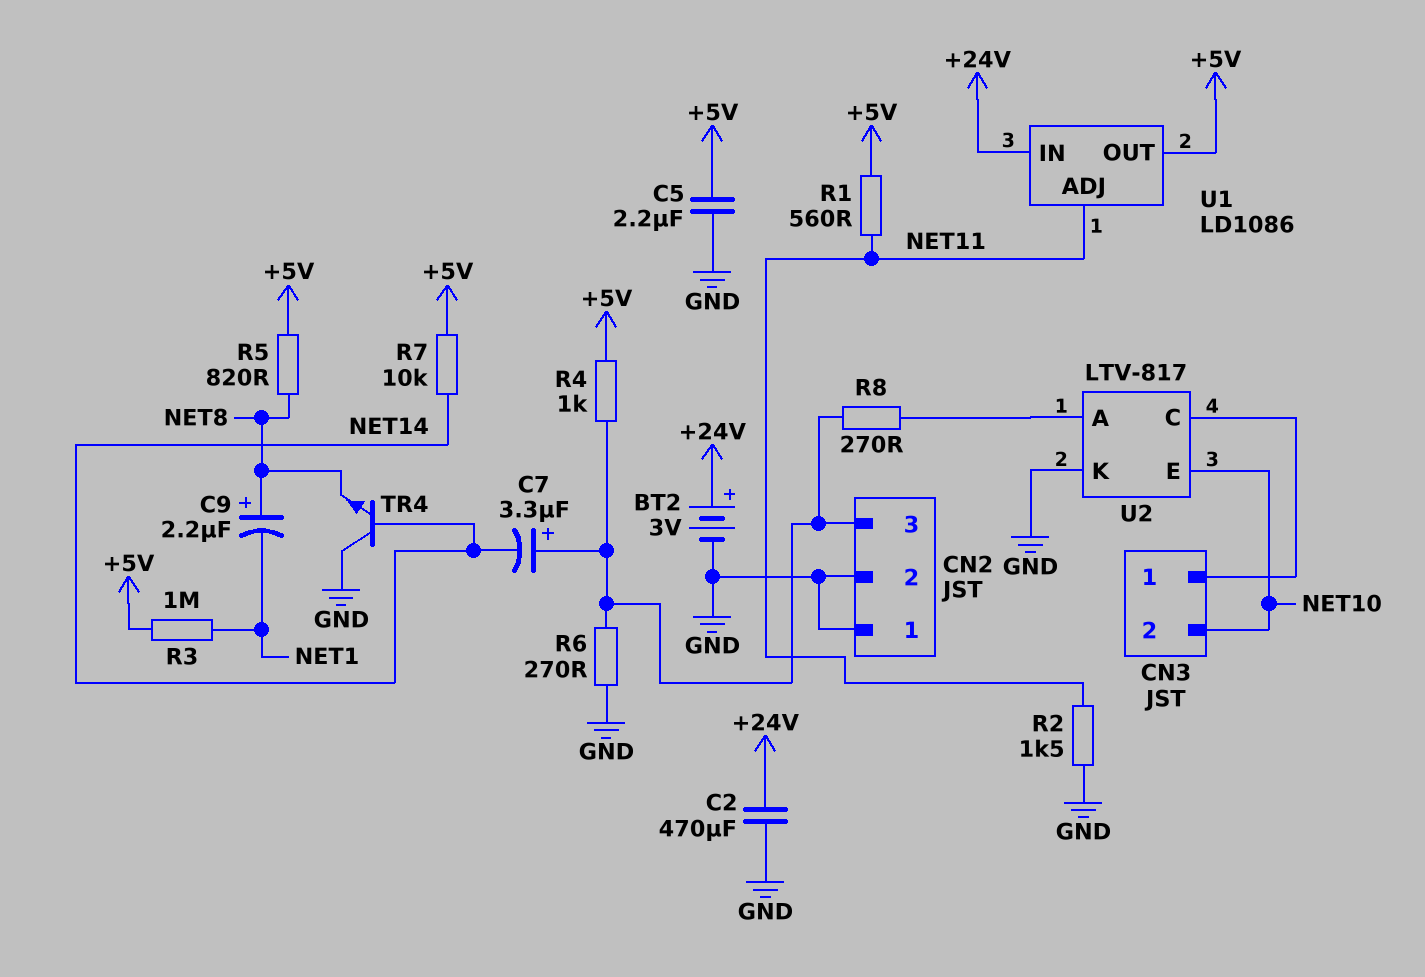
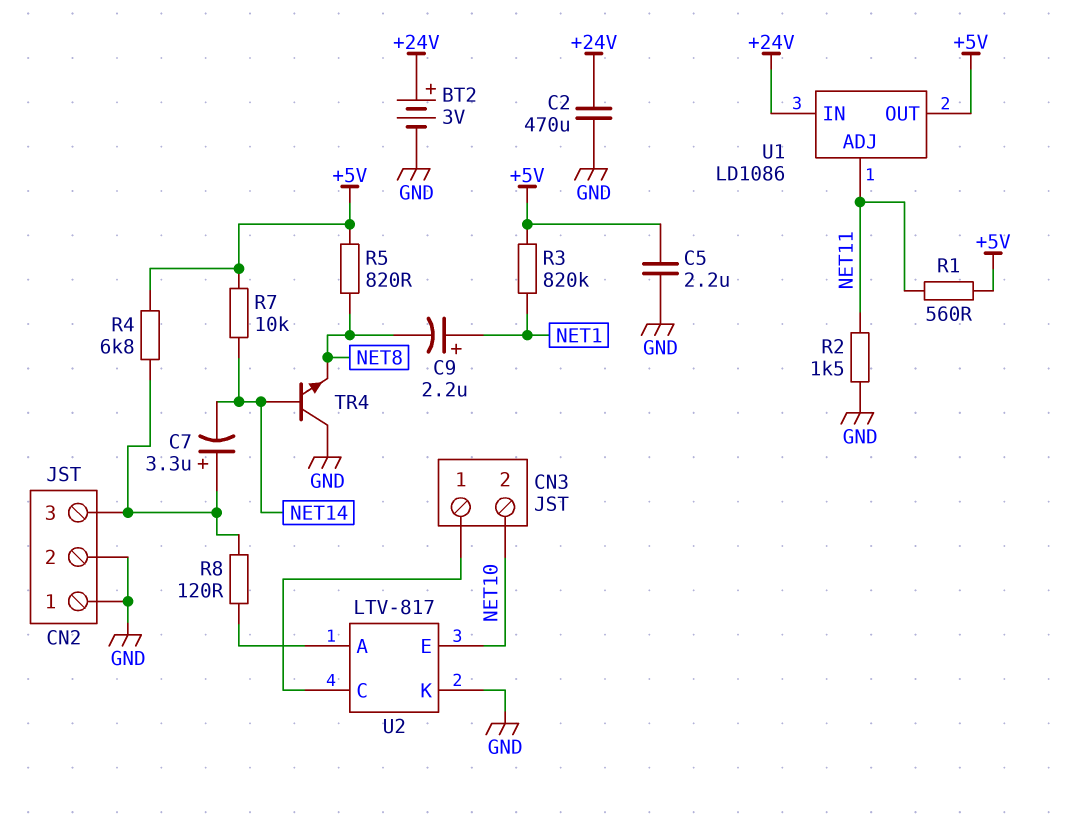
C9: 2.2uF (plus NET8, minus NET1) -> 2.2uF (plus NET1, minus NET8)
R3: 1M (+5V, NET1) -> 820k (+5V, NET1)
R4: 1k (+5V, CN2/3) -> 6.8k (+5V, CN2/3)
R6: 270 (CN2/3, GND) -> none
R8: 270 (CN2/3, U2/A) -> 120 (CN2/3, U2/A)

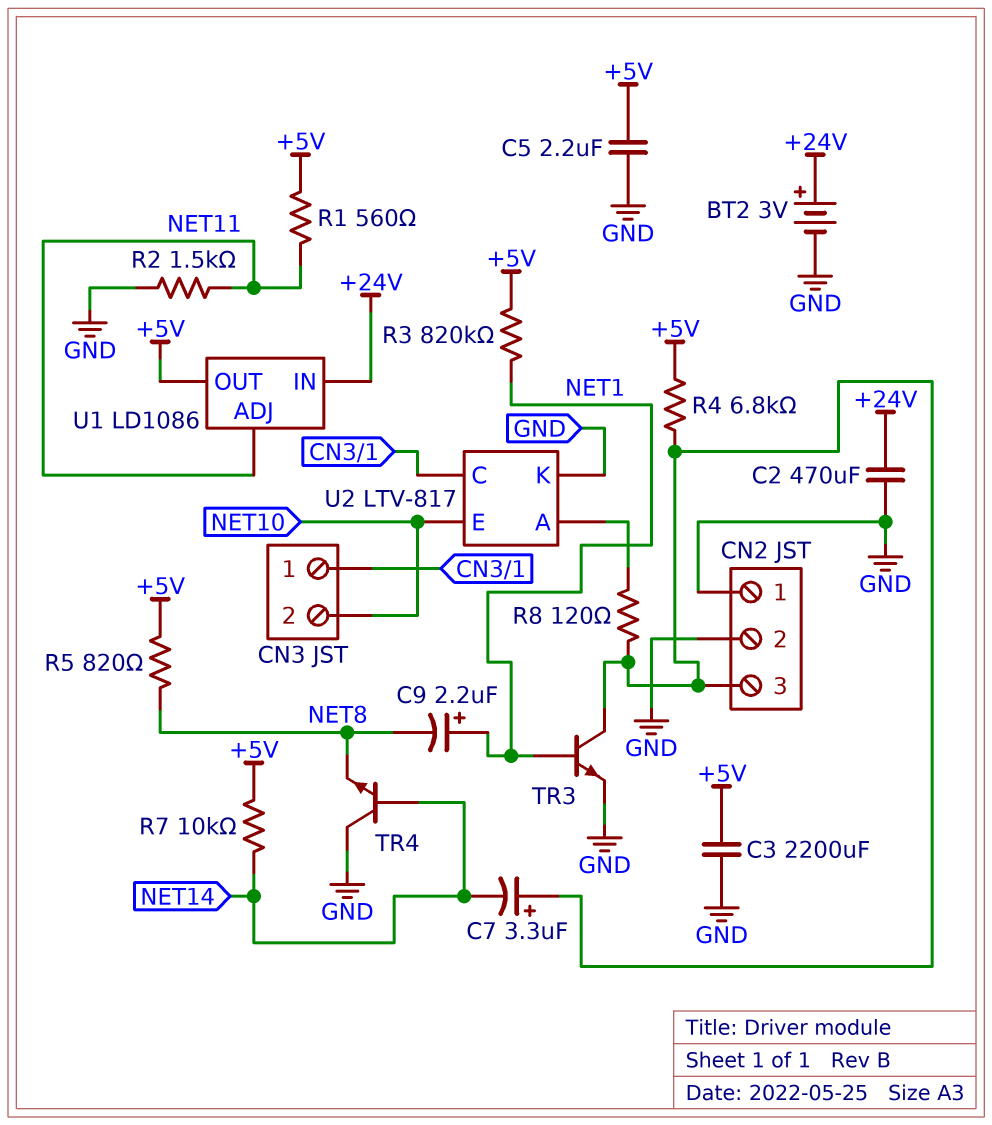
C3: none -> 2200uF (+5V, GND)
TR3: none -> NPN (B NET1, C CN2/3, E GND)

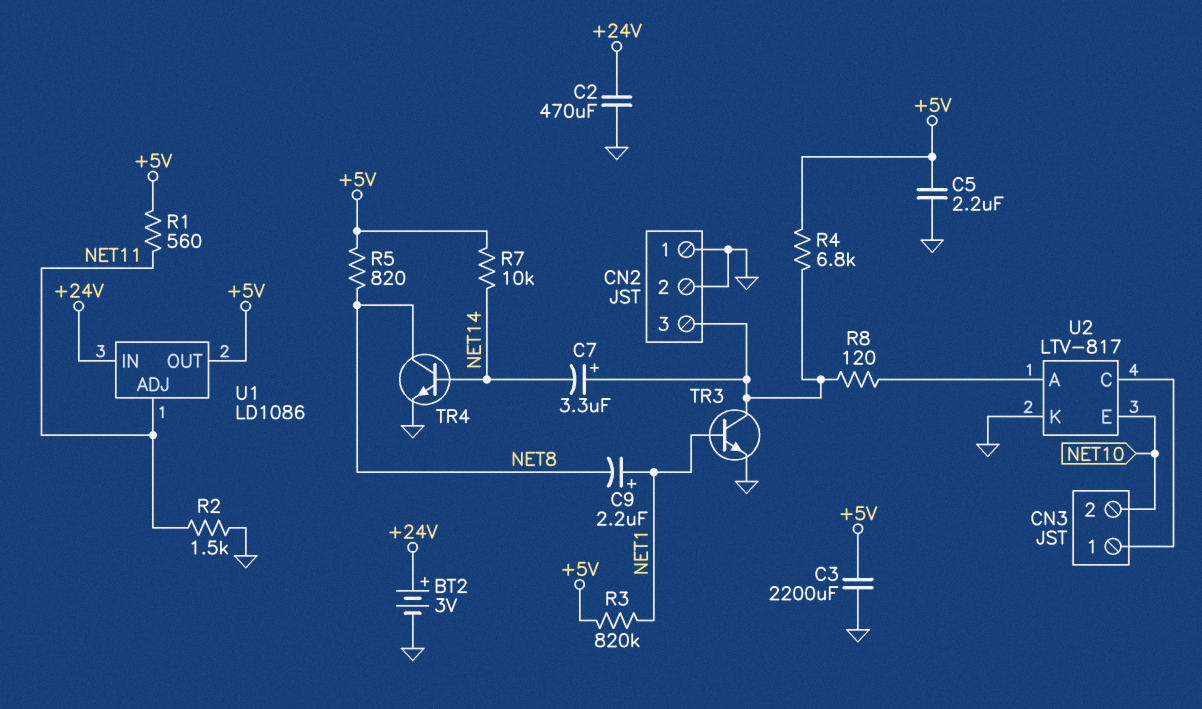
TR4: NPN (B NET14, C GND, E NET8) -> NPN (B NET14, C NET8, E GND)

